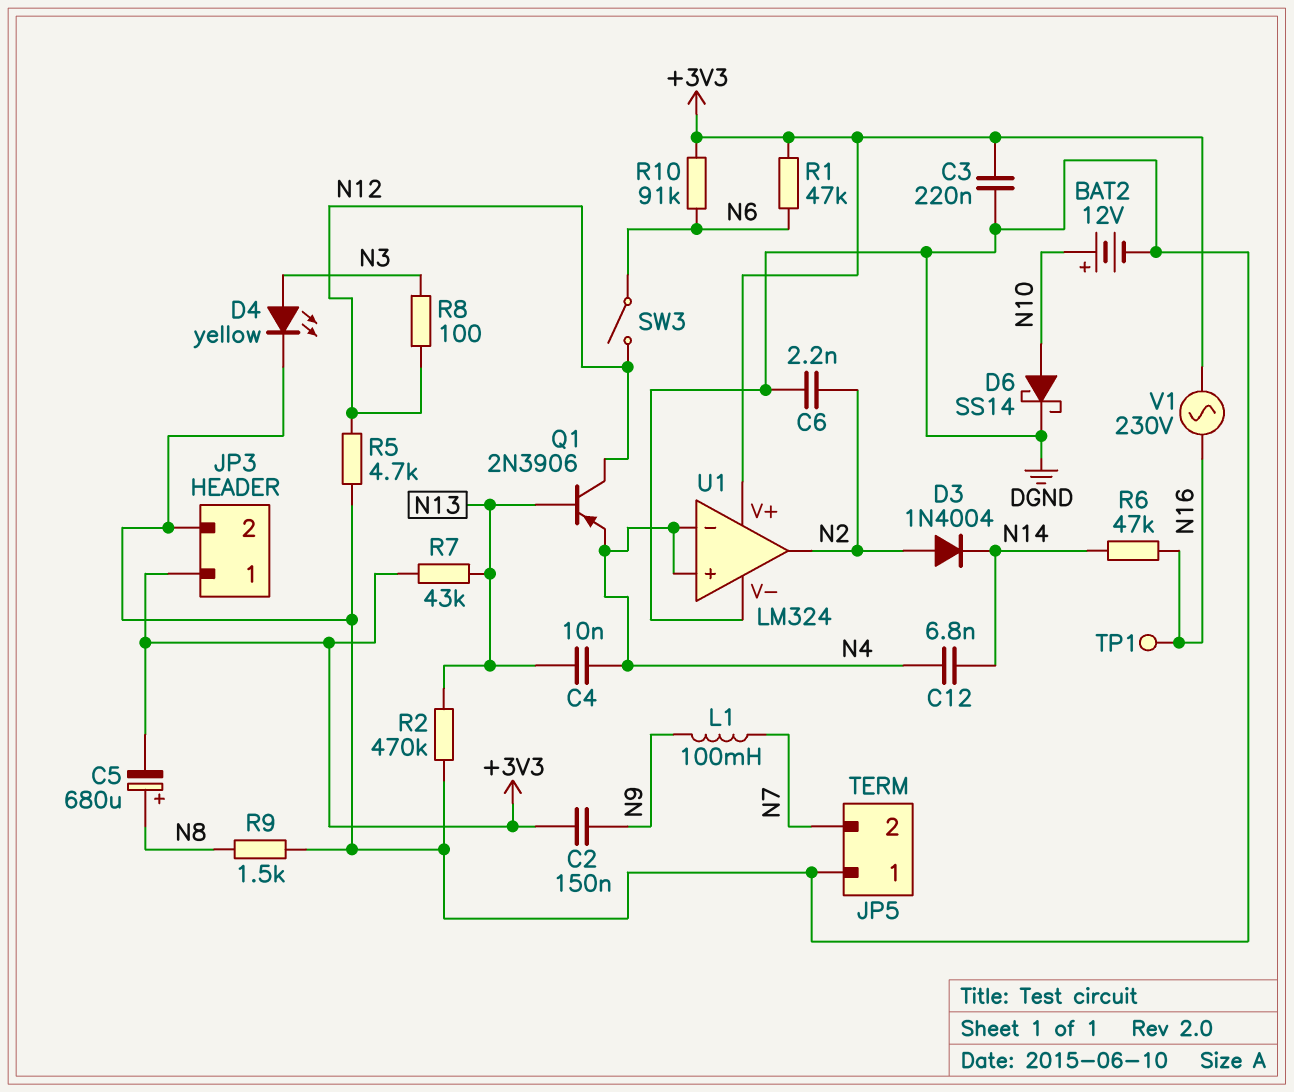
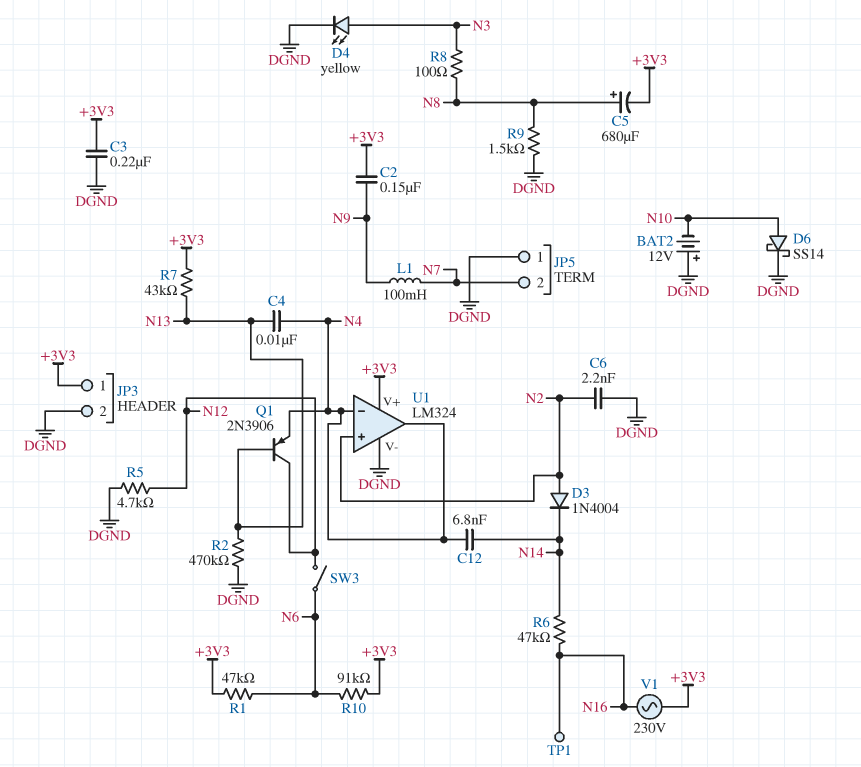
BAT2: 12V (plus N10, minus DGND) -> 12V (plus DGND, minus N10)
R8: 100 (N3, N12) -> 100 (N3, N8)
U1 pin in+: N4 -> N2
U1 pin out: N2 -> N4

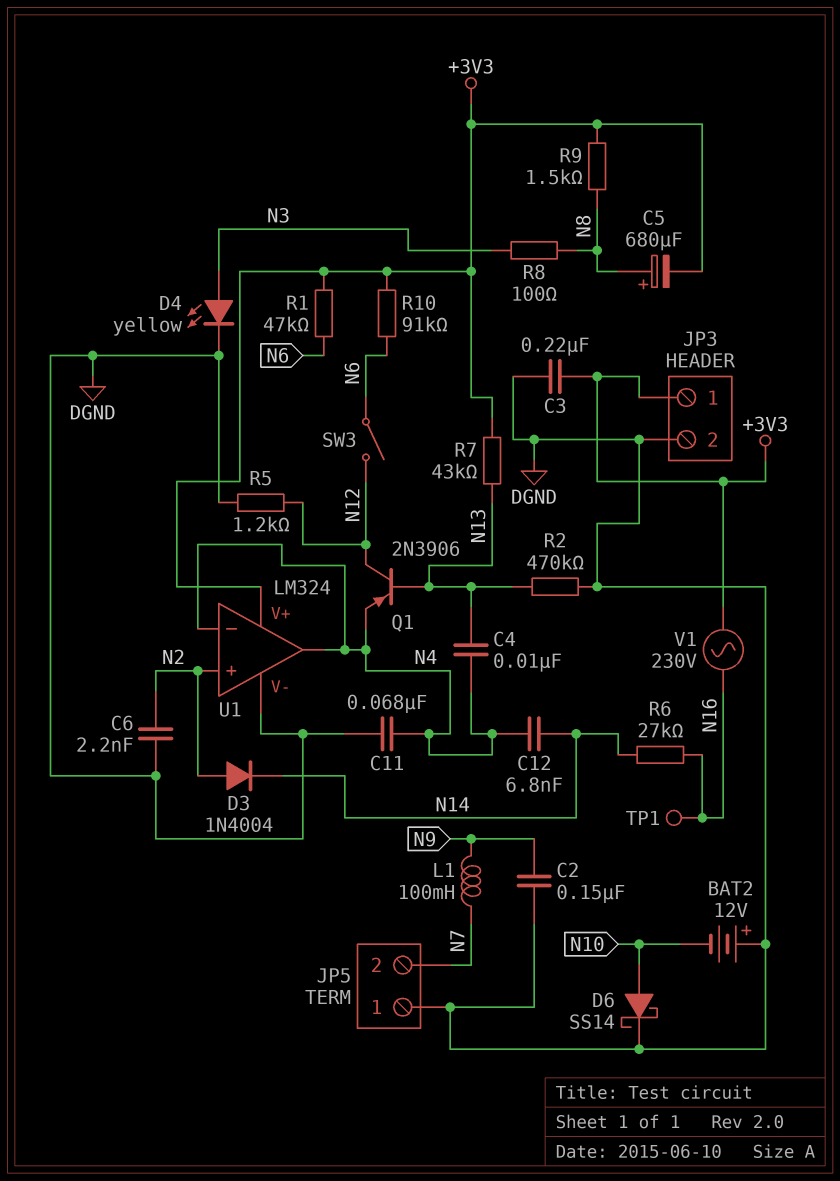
C2: 150nF (+3V3, N9) -> 150nF (DGND, N9)
C11: none -> 68nF (DGND, N4)
R5: 4.7k (DGND, N12) -> 1.2k (DGND, N12)
R6: 47k (N14, N16) -> 27k (N14, N16)
R9: 1.5k (DGND, N8) -> 1.5k (+3V3, N8)

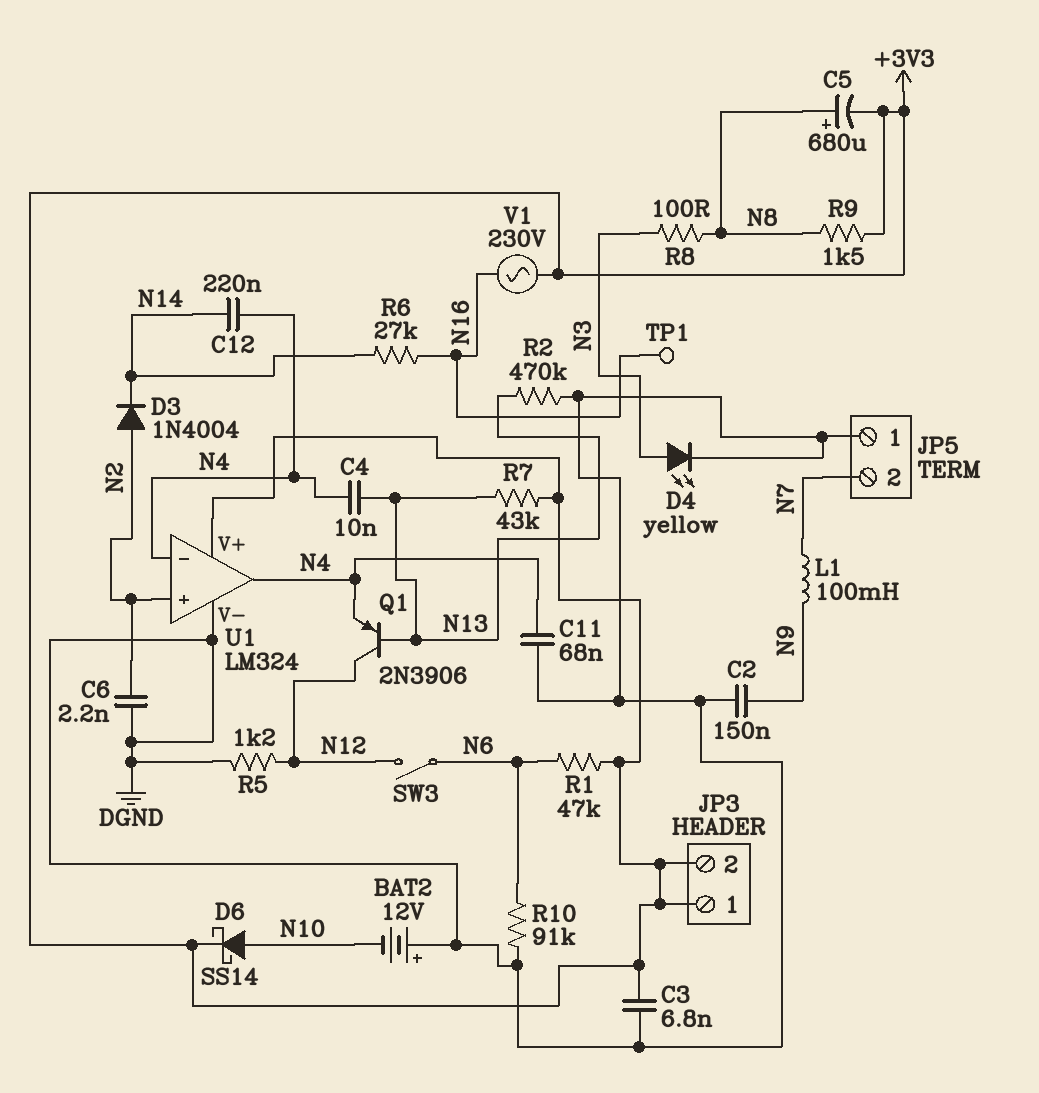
C3: 220nF (+3V3, DGND) -> 6.8nF (+3V3, DGND)
C12: 6.8nF (N4, N14) -> 220nF (N4, N14)
D6: schottky SS14 (A N10, K DGND) -> schottky SS14 (A N10, K +3V3)
JP3 pin 2: DGND -> +3V3
R10: 91k (+3V3, N6) -> 91k (DGND, N6)

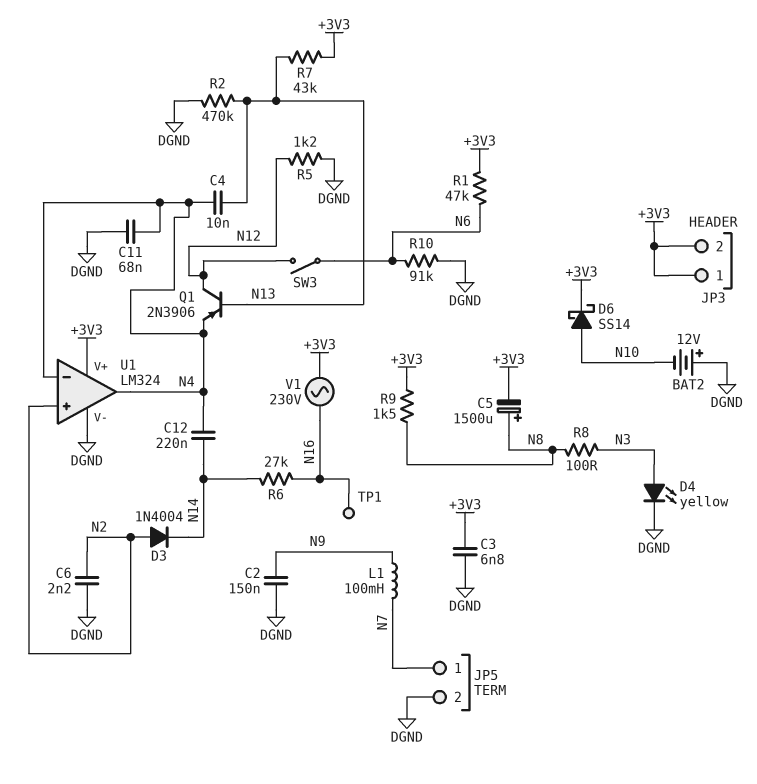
C5: 680uF (plus N8, minus +3V3) -> 1500uF (plus N8, minus +3V3)
JP5 pin 1: DGND -> N7
JP5 pin 2: N7 -> DGND

